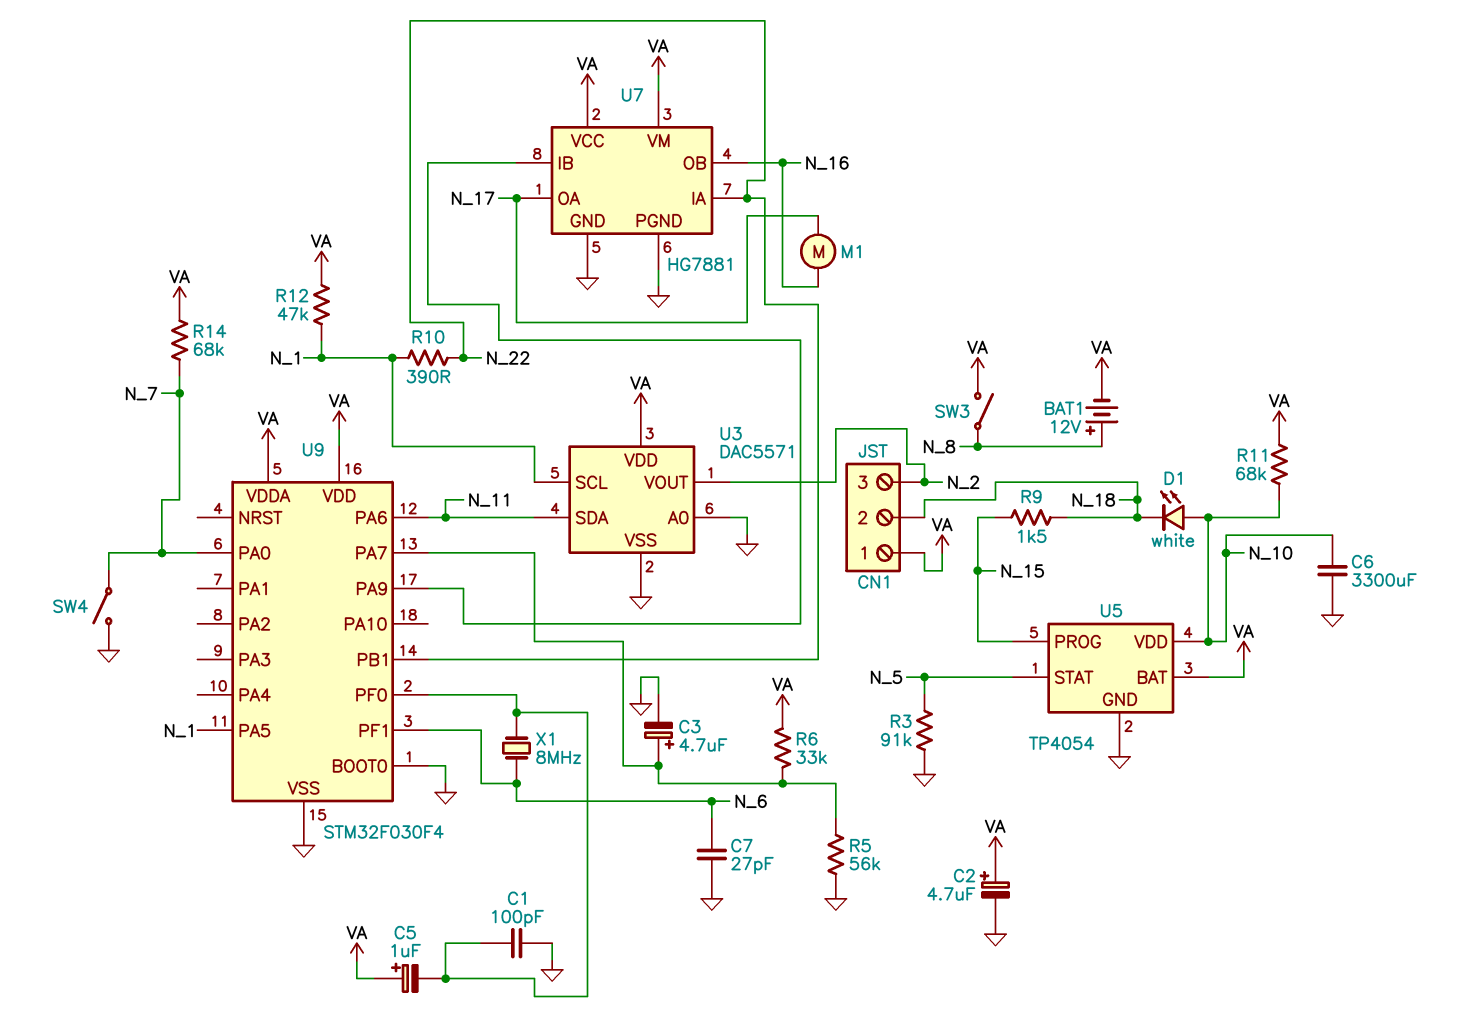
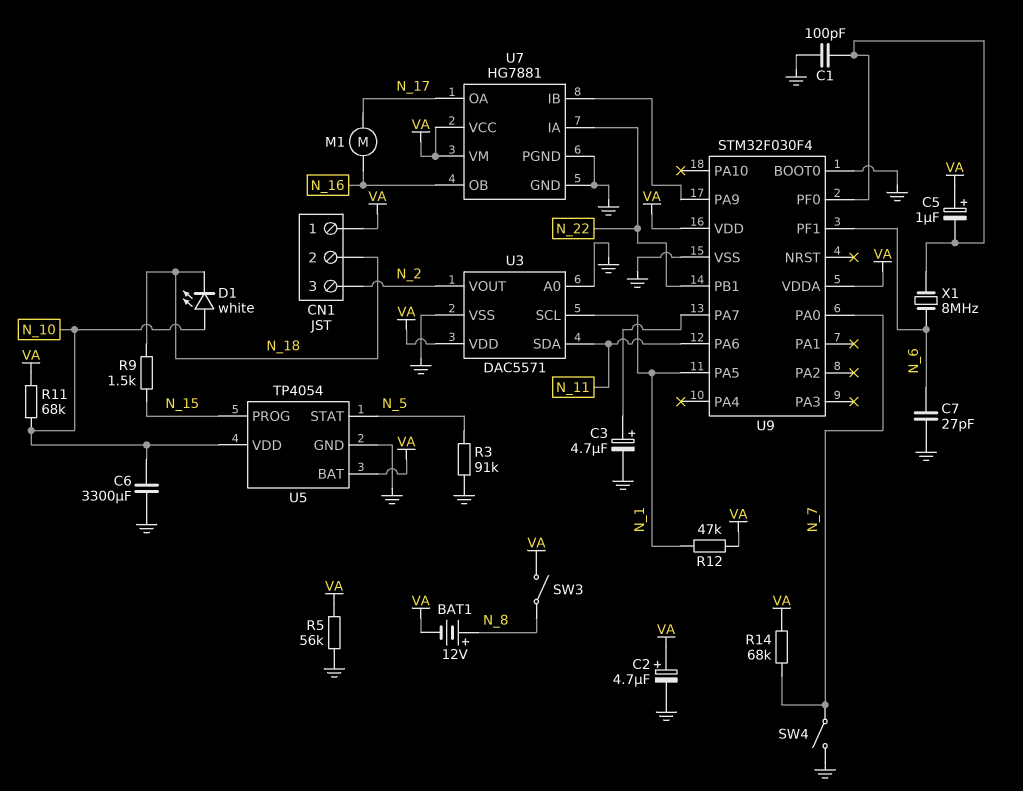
R5: 56k (GND, U9/PA7) -> 56k (GND, VA)
R6: 33k (U9/PA7, VA) -> none
R10: 390 (N_1, N_22) -> none

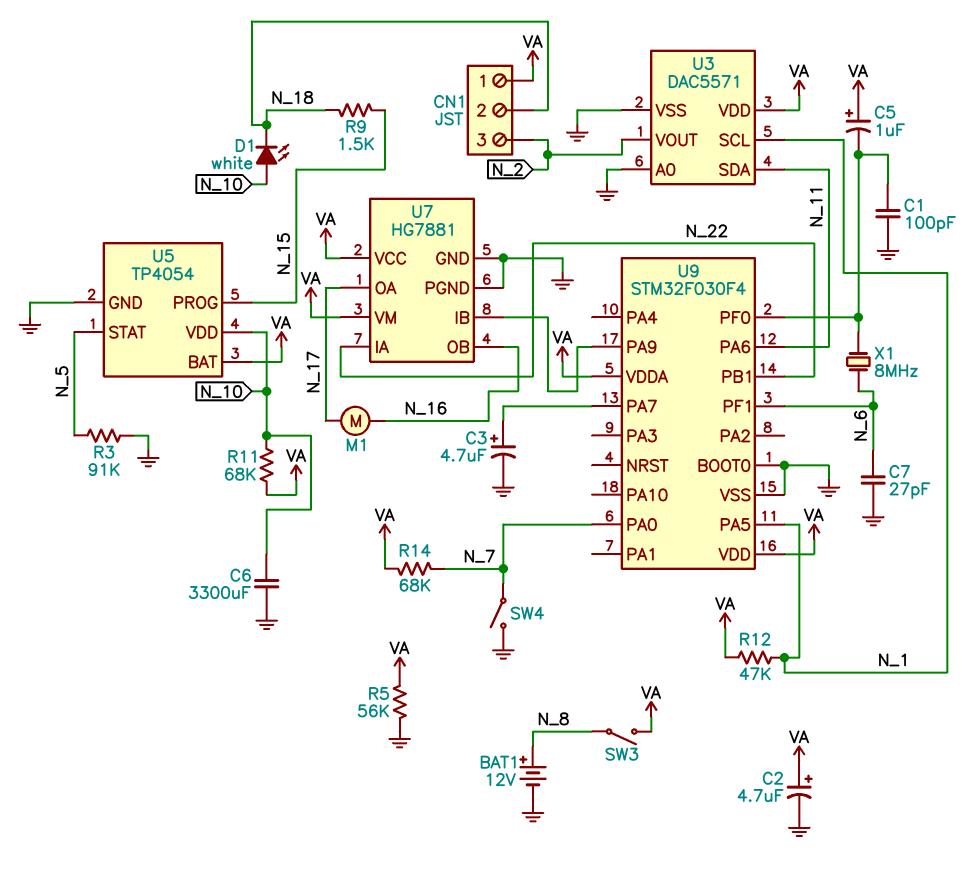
BAT1: 12V (plus N_8, minus VA) -> 12V (plus N_8, minus GND)

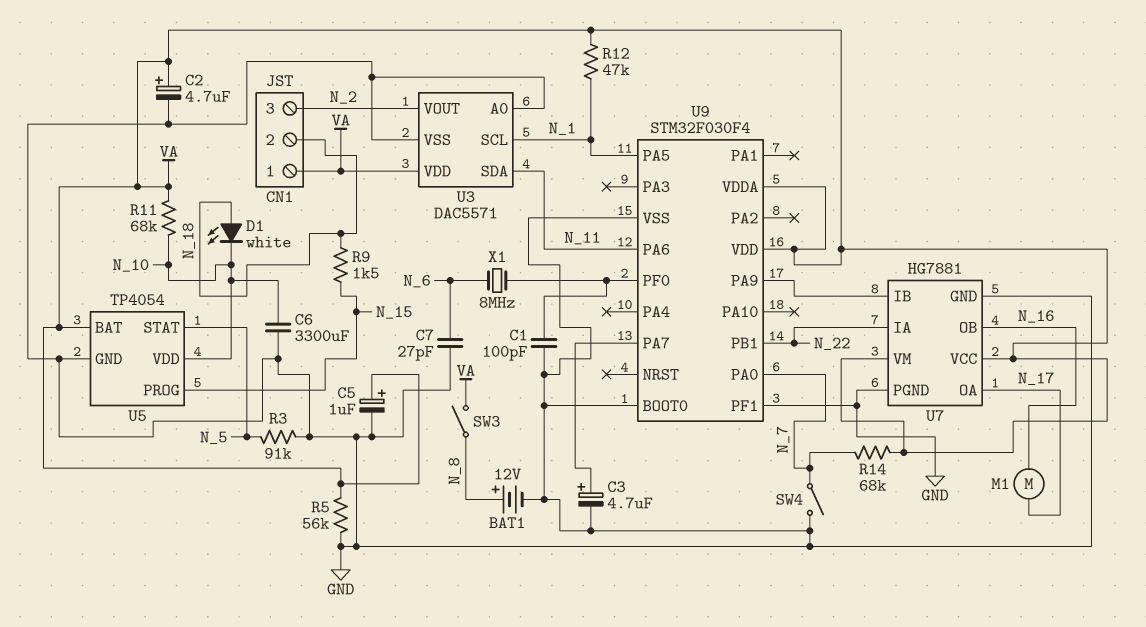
C5: 1uF (plus VA, minus U9/PF0) -> 1uF (plus VA, minus GND)
D1: LED white (A N_10, K N_18) -> LED white (A N_18, K N_10)
U9 pin PF1: N_6 -> GND

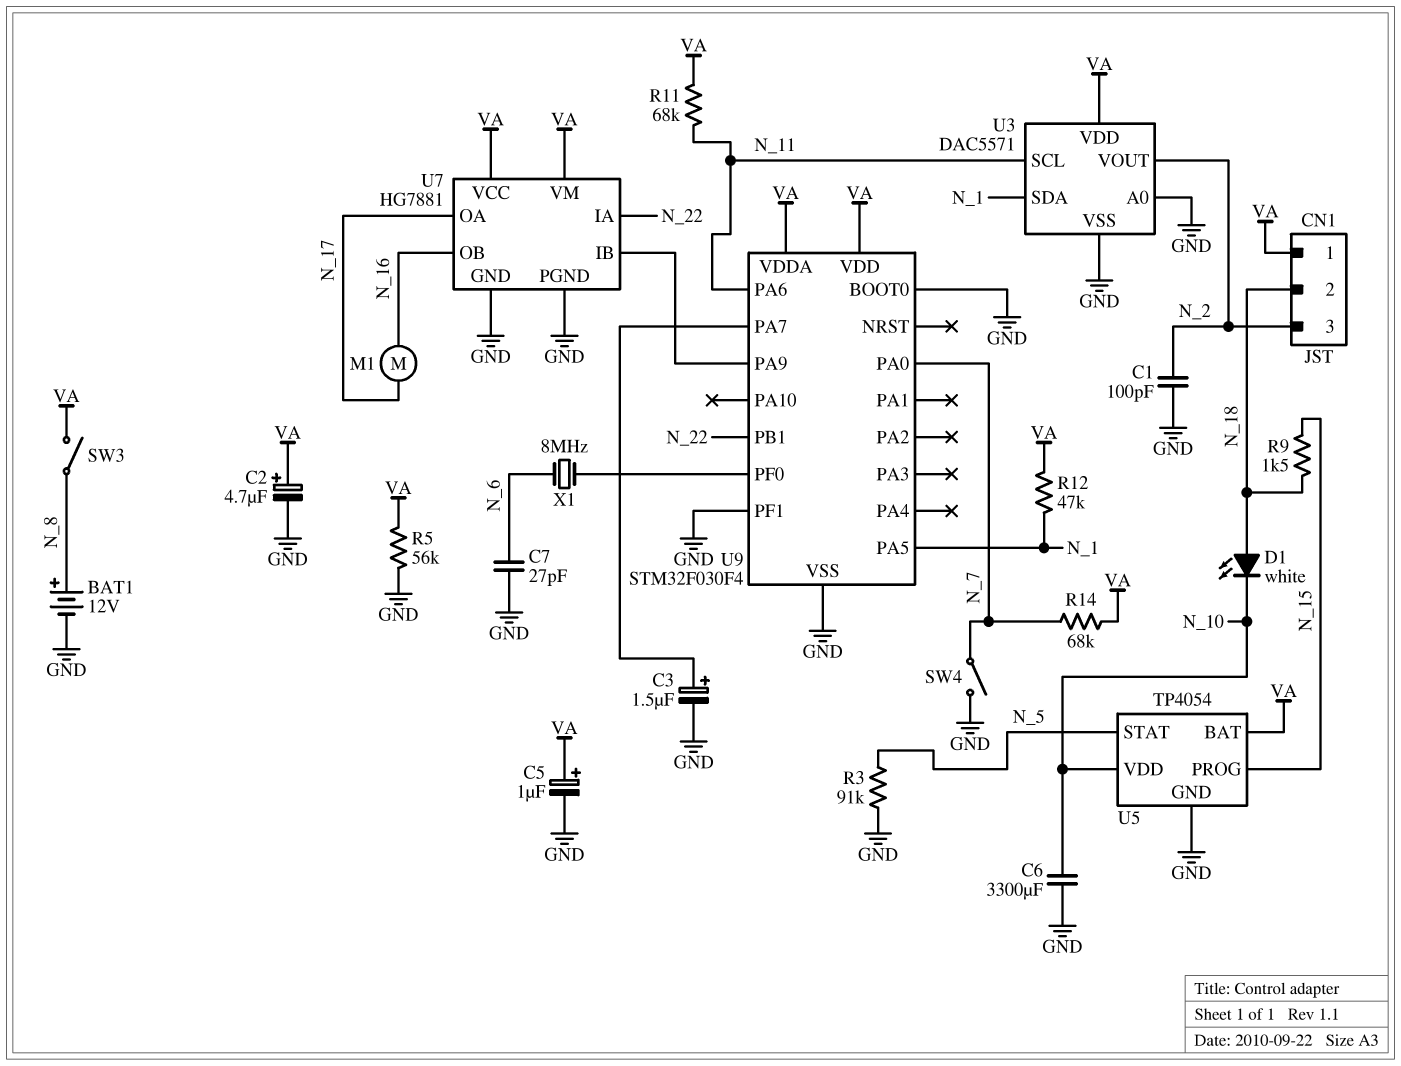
C1: 100pF (GND, U9/PF0) -> 100pF (GND, N_2)
C3: 4.7uF (plus U9/PA7, minus GND) -> 1.5uF (plus U9/PA7, minus GND)
R11: 68k (N_10, VA) -> 68k (N_11, VA)
U3 pin SCL: N_1 -> N_11
U3 pin SDA: N_11 -> N_1

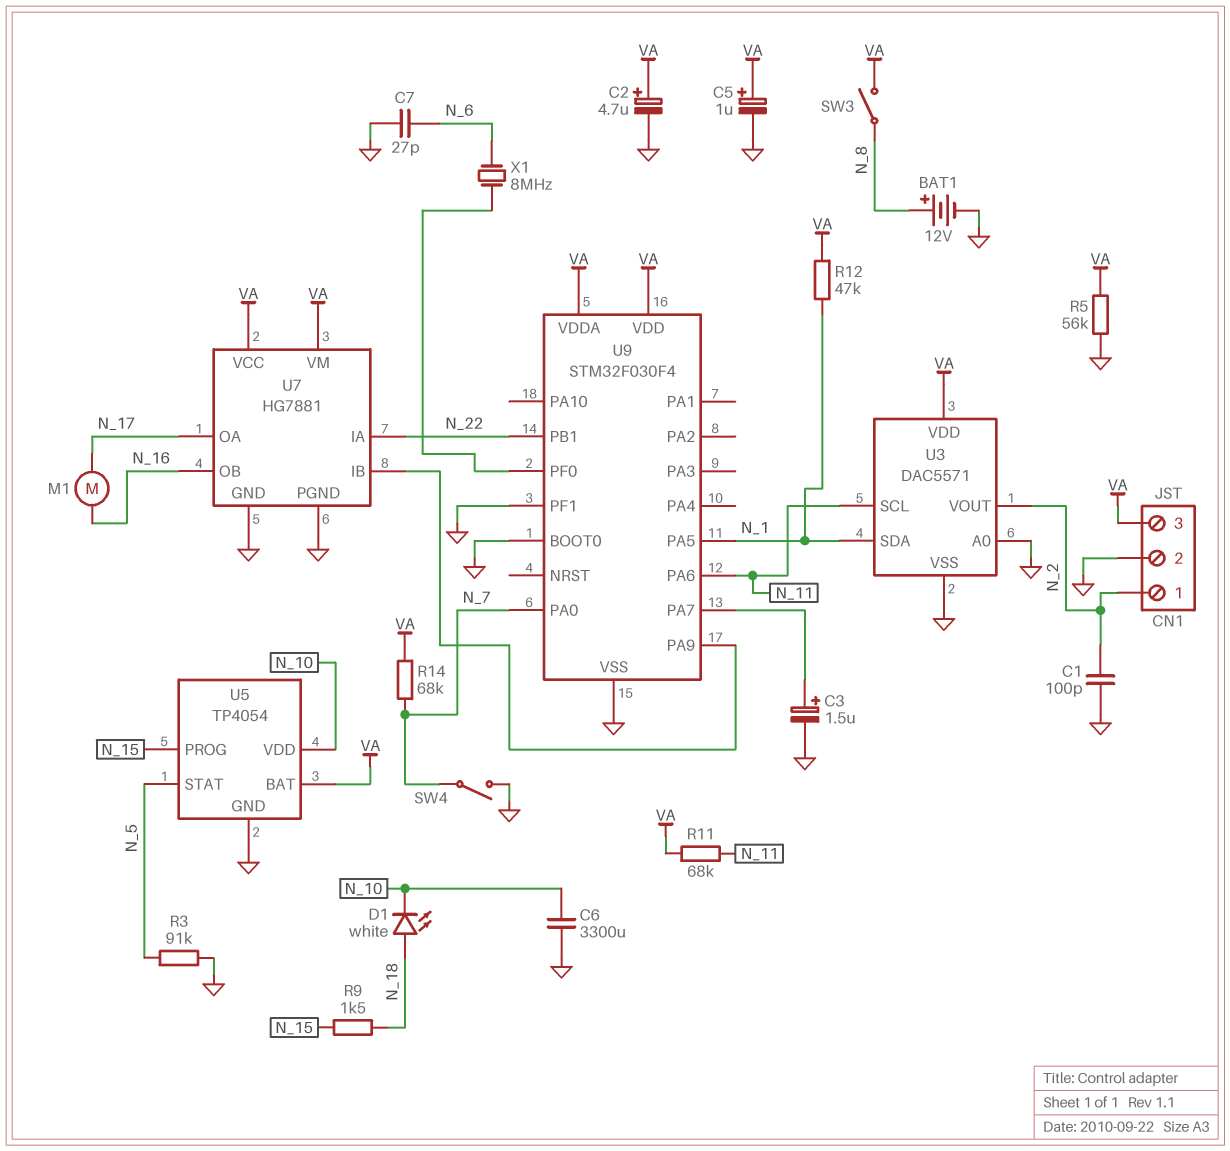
CN1 pin 1: VA -> N_2
CN1 pin 2: N_18 -> GND
CN1 pin 3: N_2 -> VA

